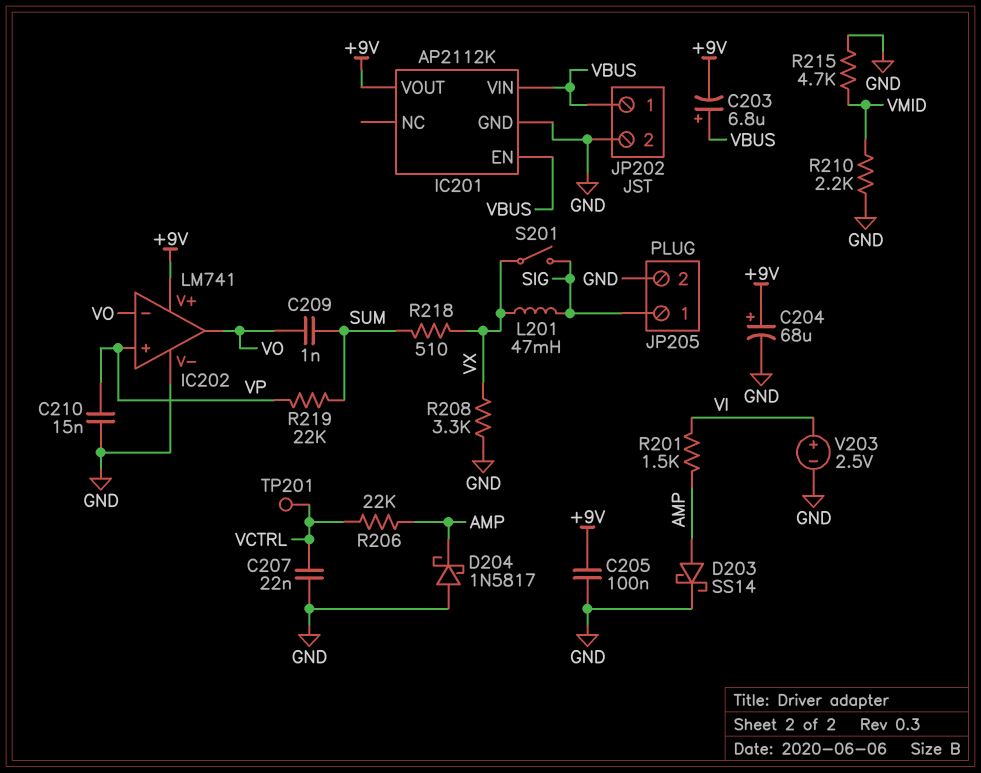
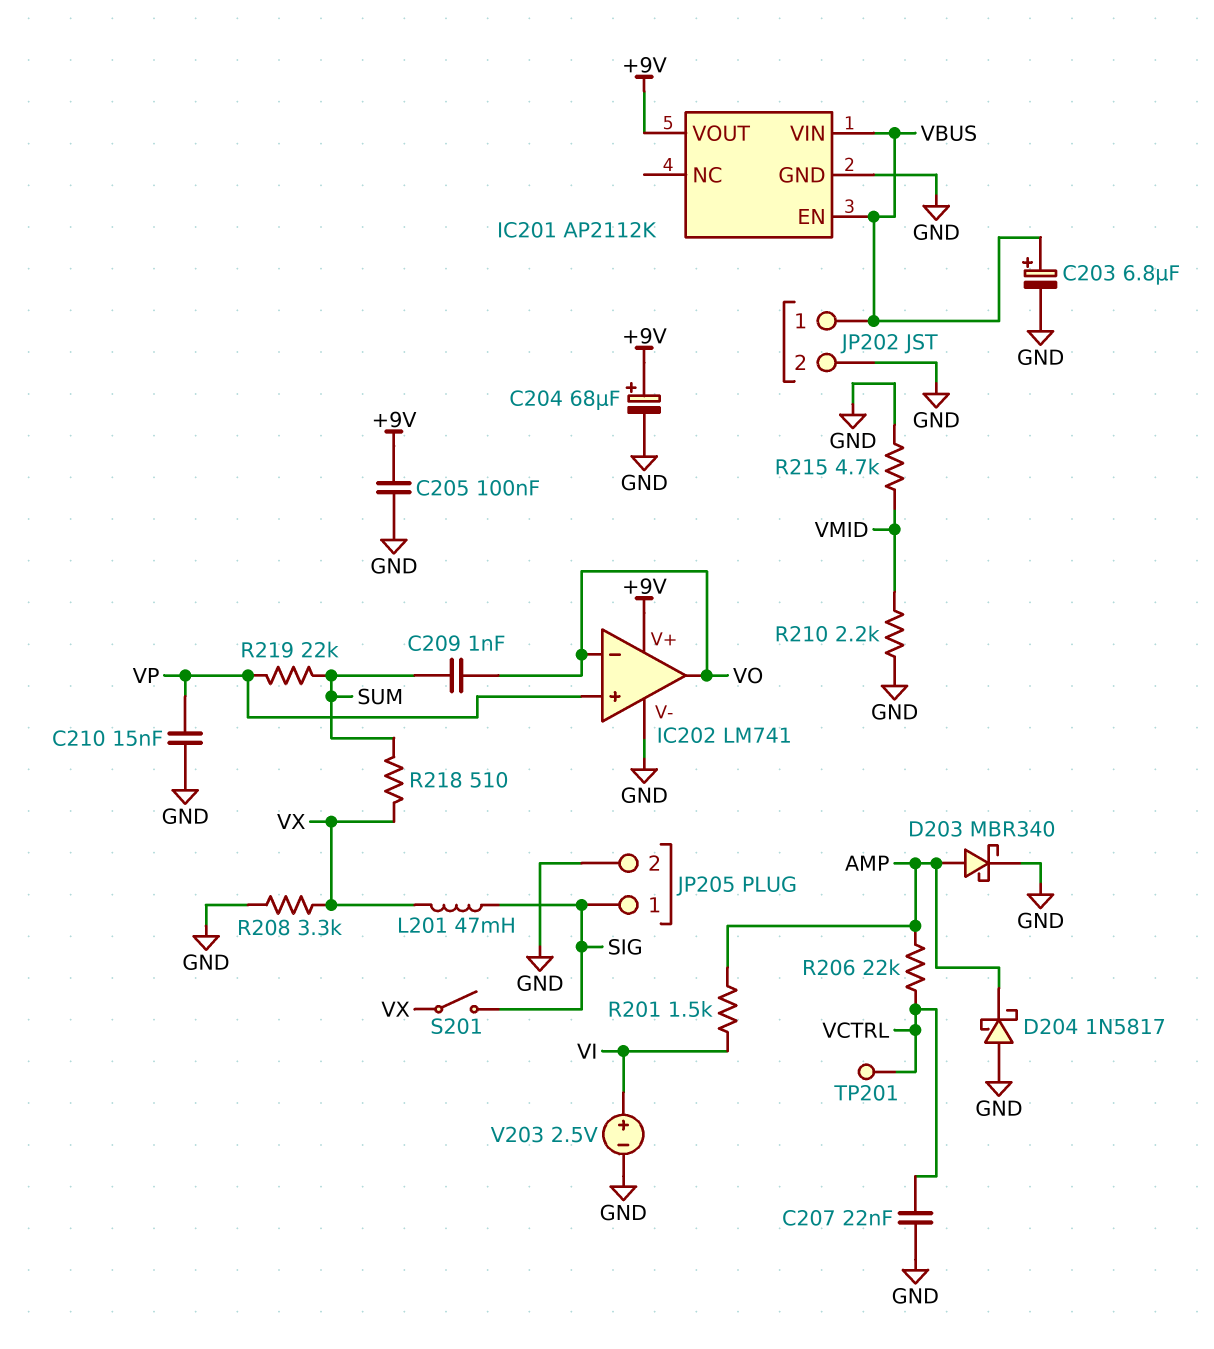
C203: 6.8uF (plus VBUS, minus +9V) -> 6.8uF (plus VBUS, minus GND)
D203: schottky SS14 (A AMP, K GND) -> schottky MBR340 (A AMP, K GND)

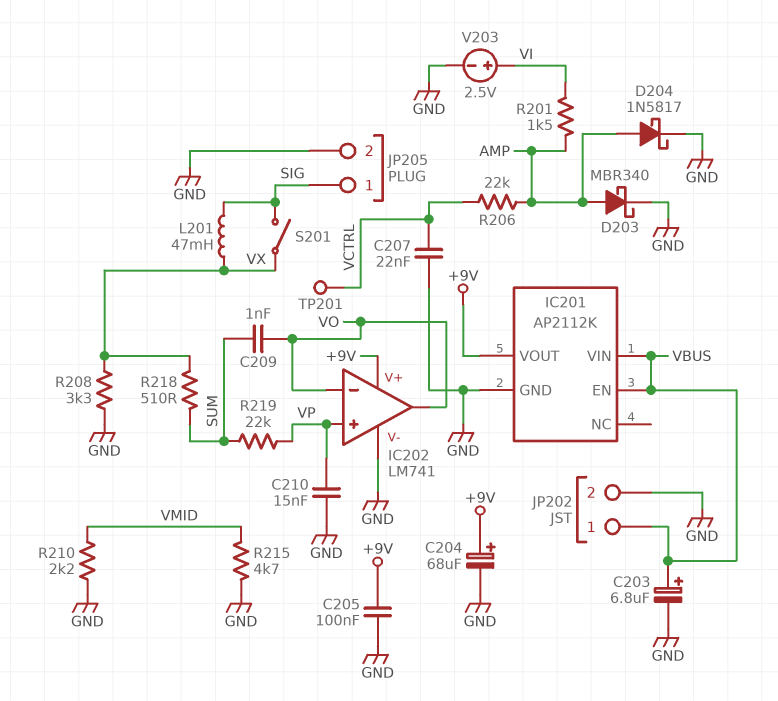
D204: schottky 1N5817 (A GND, K AMP) -> schottky 1N5817 (A AMP, K GND)

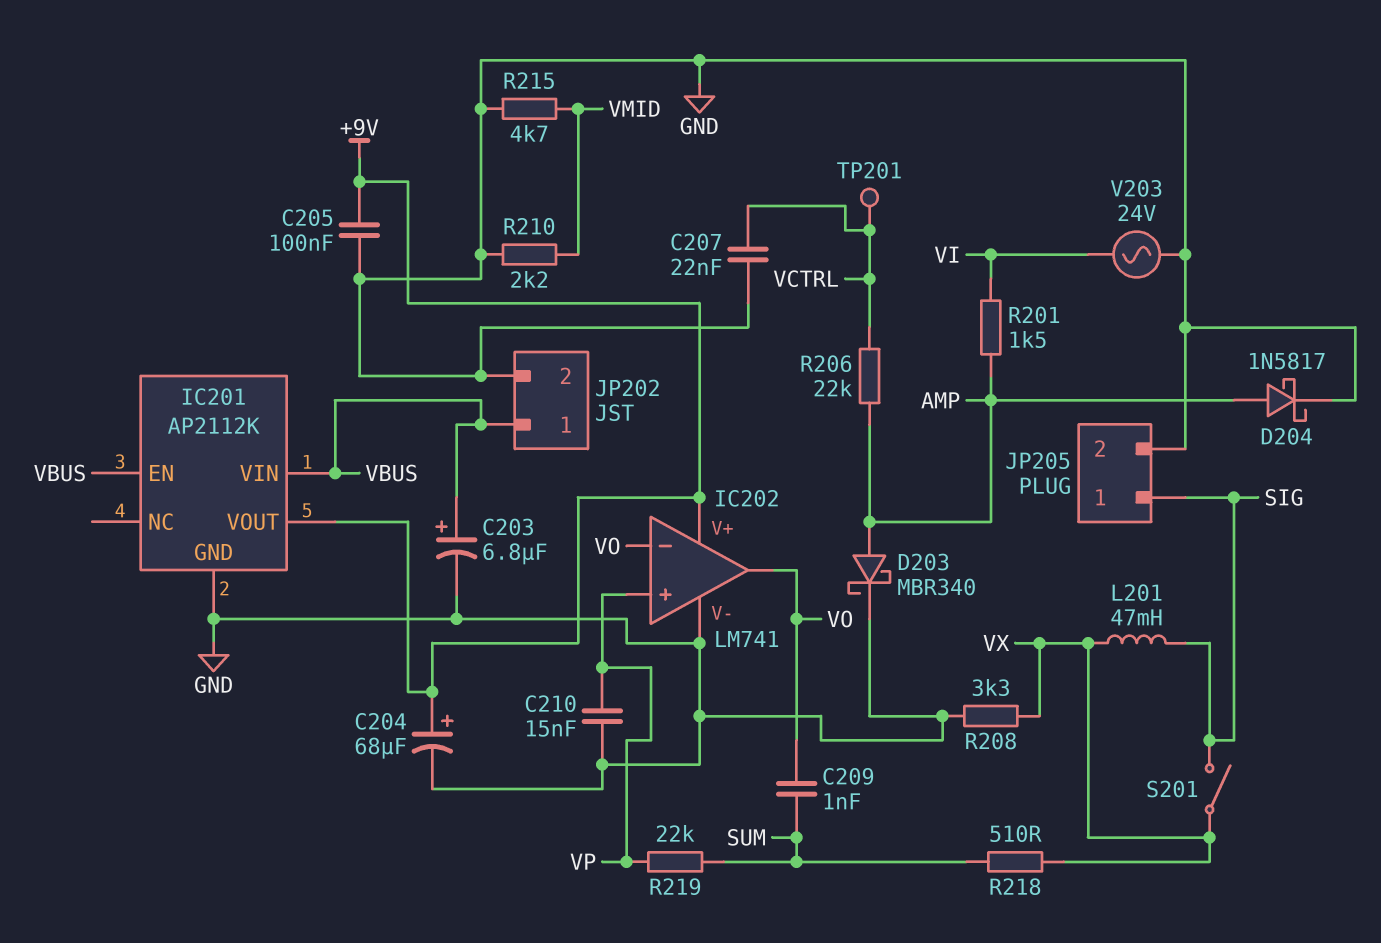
V203: 2.5V (plus VI, minus GND) -> AC 24V (GND, VI)

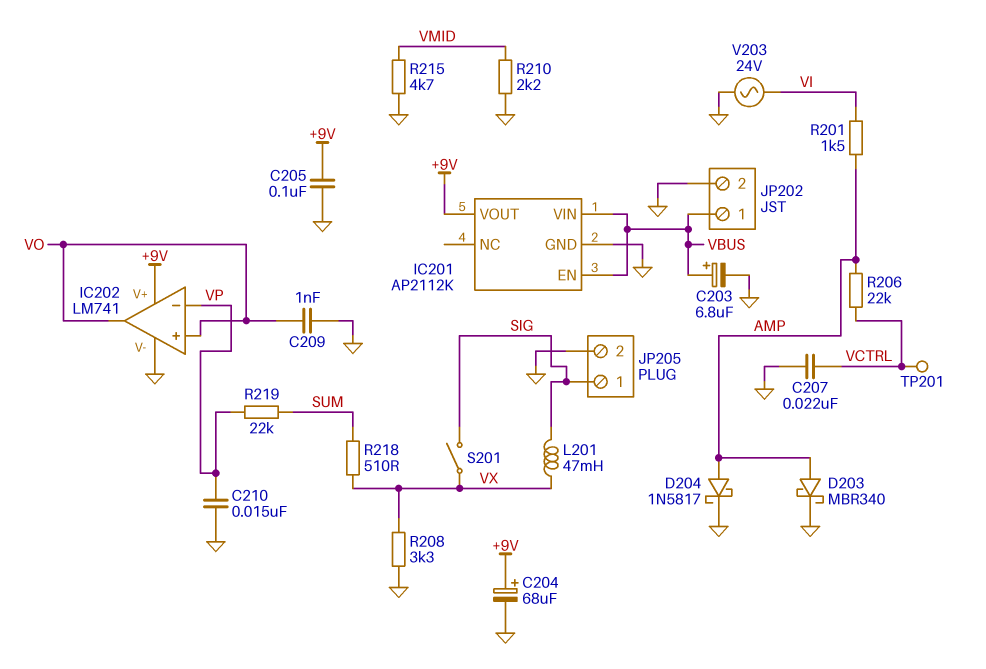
C209: 1nF (SUM, VO) -> 1nF (GND, VO)
IC202 pin in+: VP -> VO
IC202 pin in-: VO -> VP

